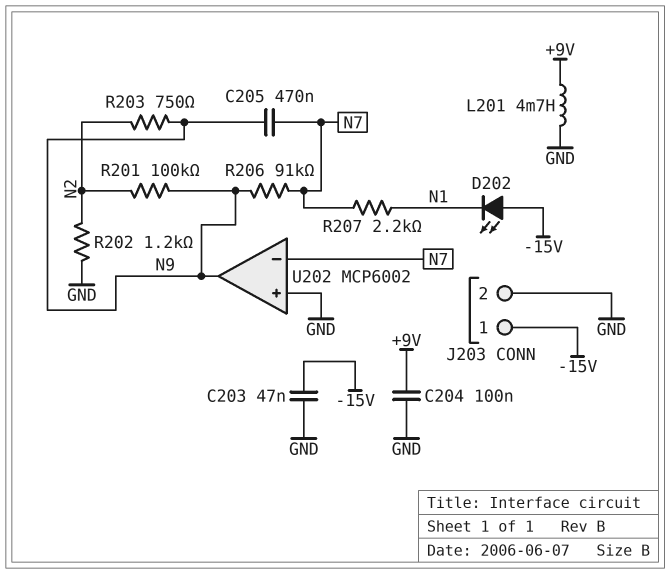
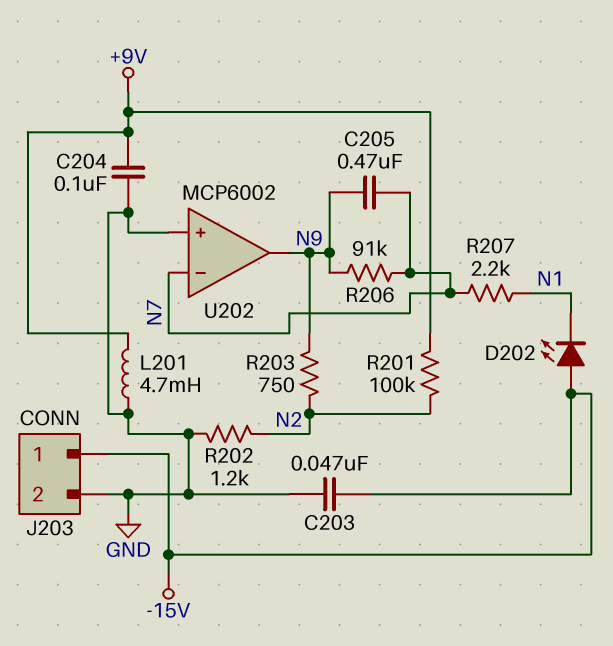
R201: 100k (N2, N9) -> 100k (+9V, N2)

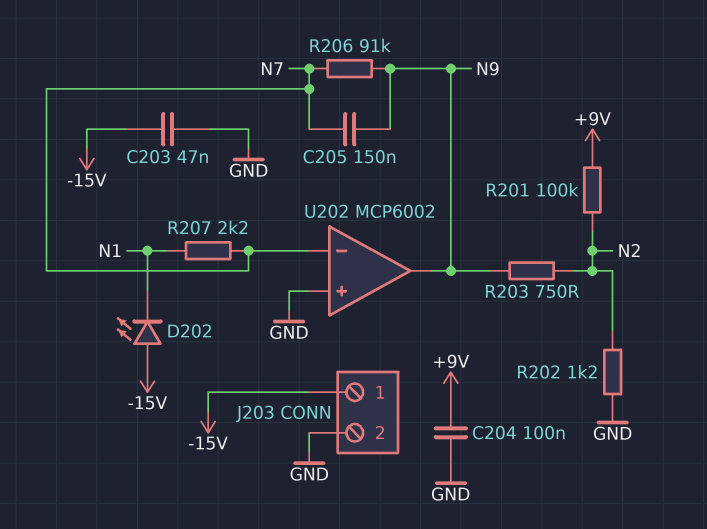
C205: 470nF (N7, N9) -> 150nF (N7, N9)
L201: 4.7mH (+9V, GND) -> none

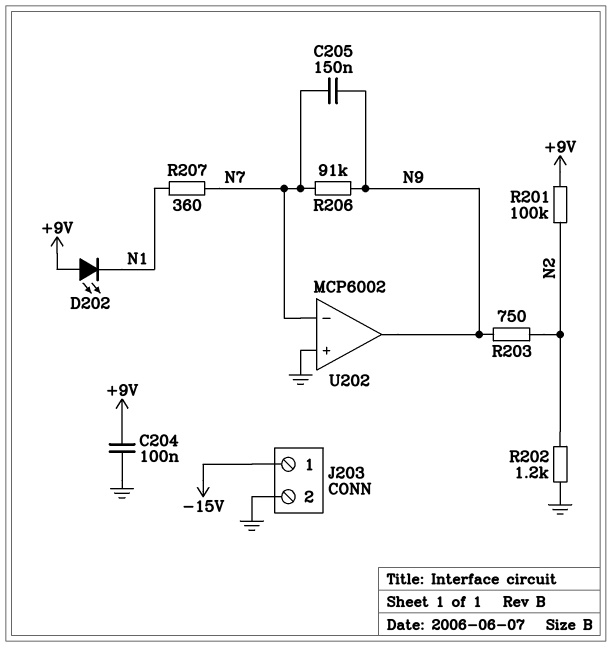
C203: 47nF (-15V, GND) -> none
D202: LED (A -15V, K N1) -> LED (A +9V, K N1)
R207: 2.2k (N1, N7) -> 360 (N1, N7)

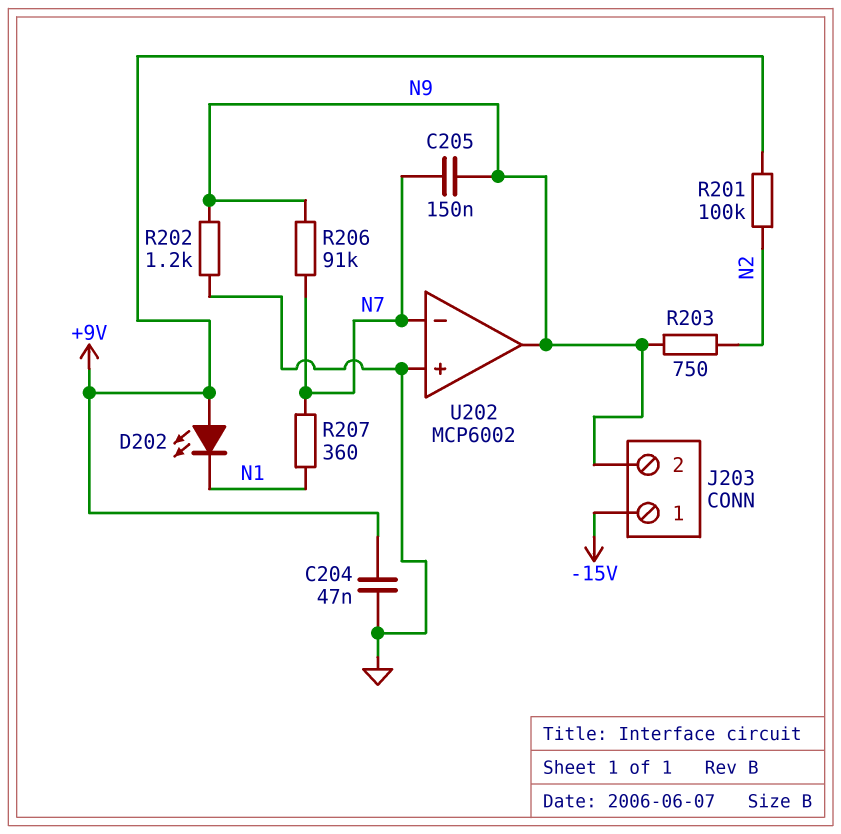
C204: 100nF (+9V, GND) -> 47nF (+9V, GND)
J203 pin 2: GND -> N9
R202: 1.2k (GND, N2) -> 1.2k (GND, N9)

